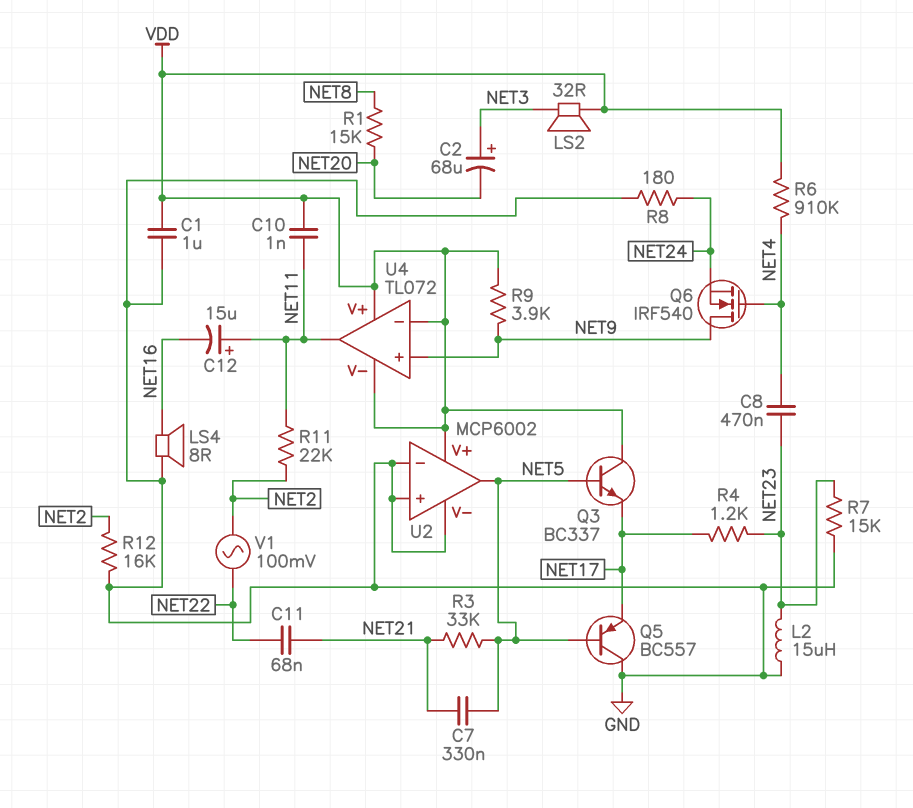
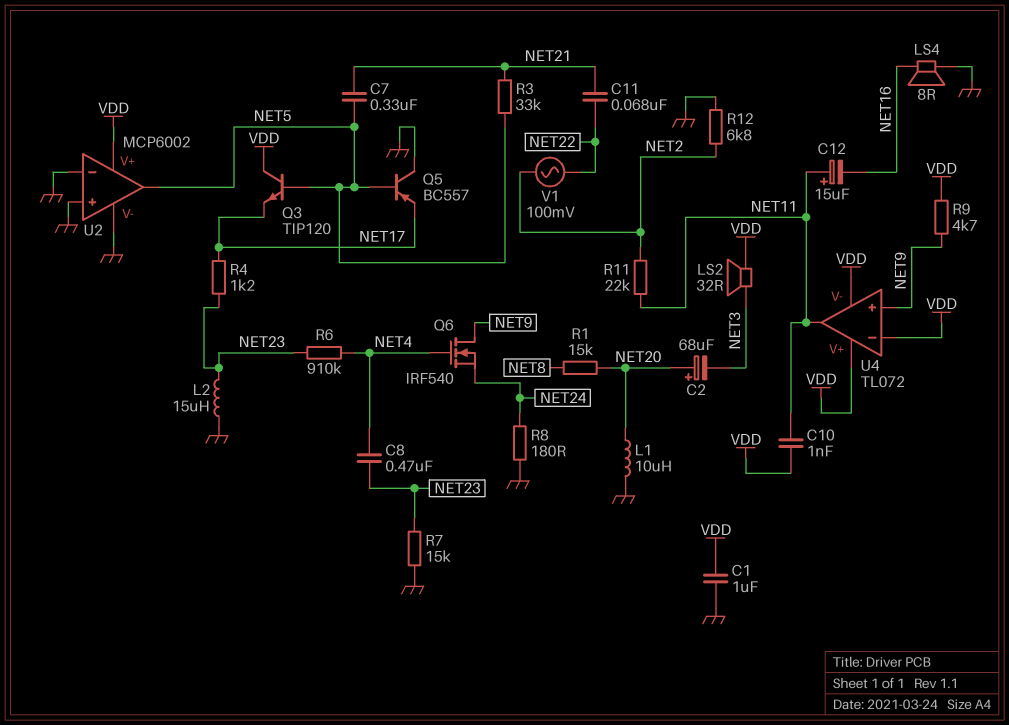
C2: 68uF (plus NET3, minus NET20) -> 68uF (plus NET20, minus NET3)
L1: none -> 10uH (GND, NET20)
Q3: NPN BC337 (B NET5, C VDD, E NET17) -> NPN TIP120 (B NET5, C VDD, E NET17)
R6: 910k (NET4, VDD) -> 910k (NET4, NET23)
R9: 3.9k (NET9, VDD) -> 4.7k (NET9, VDD)
R12: 16k (GND, NET2) -> 6.8k (GND, NET2)

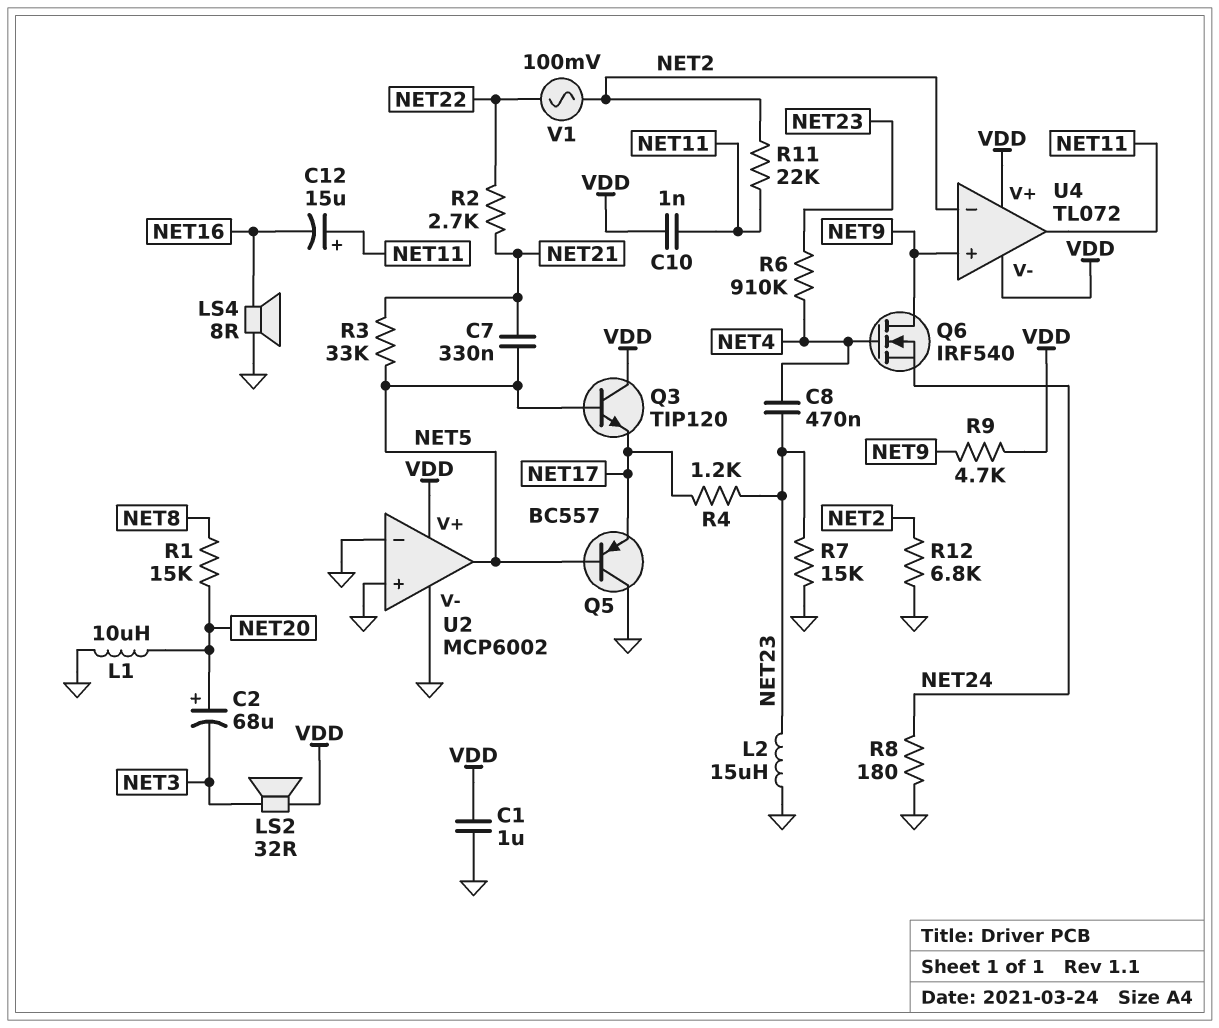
C11: 68nF (NET21, NET22) -> none
R2: none -> 2.7k (NET21, NET22)
U4 pin in-: VDD -> NET2

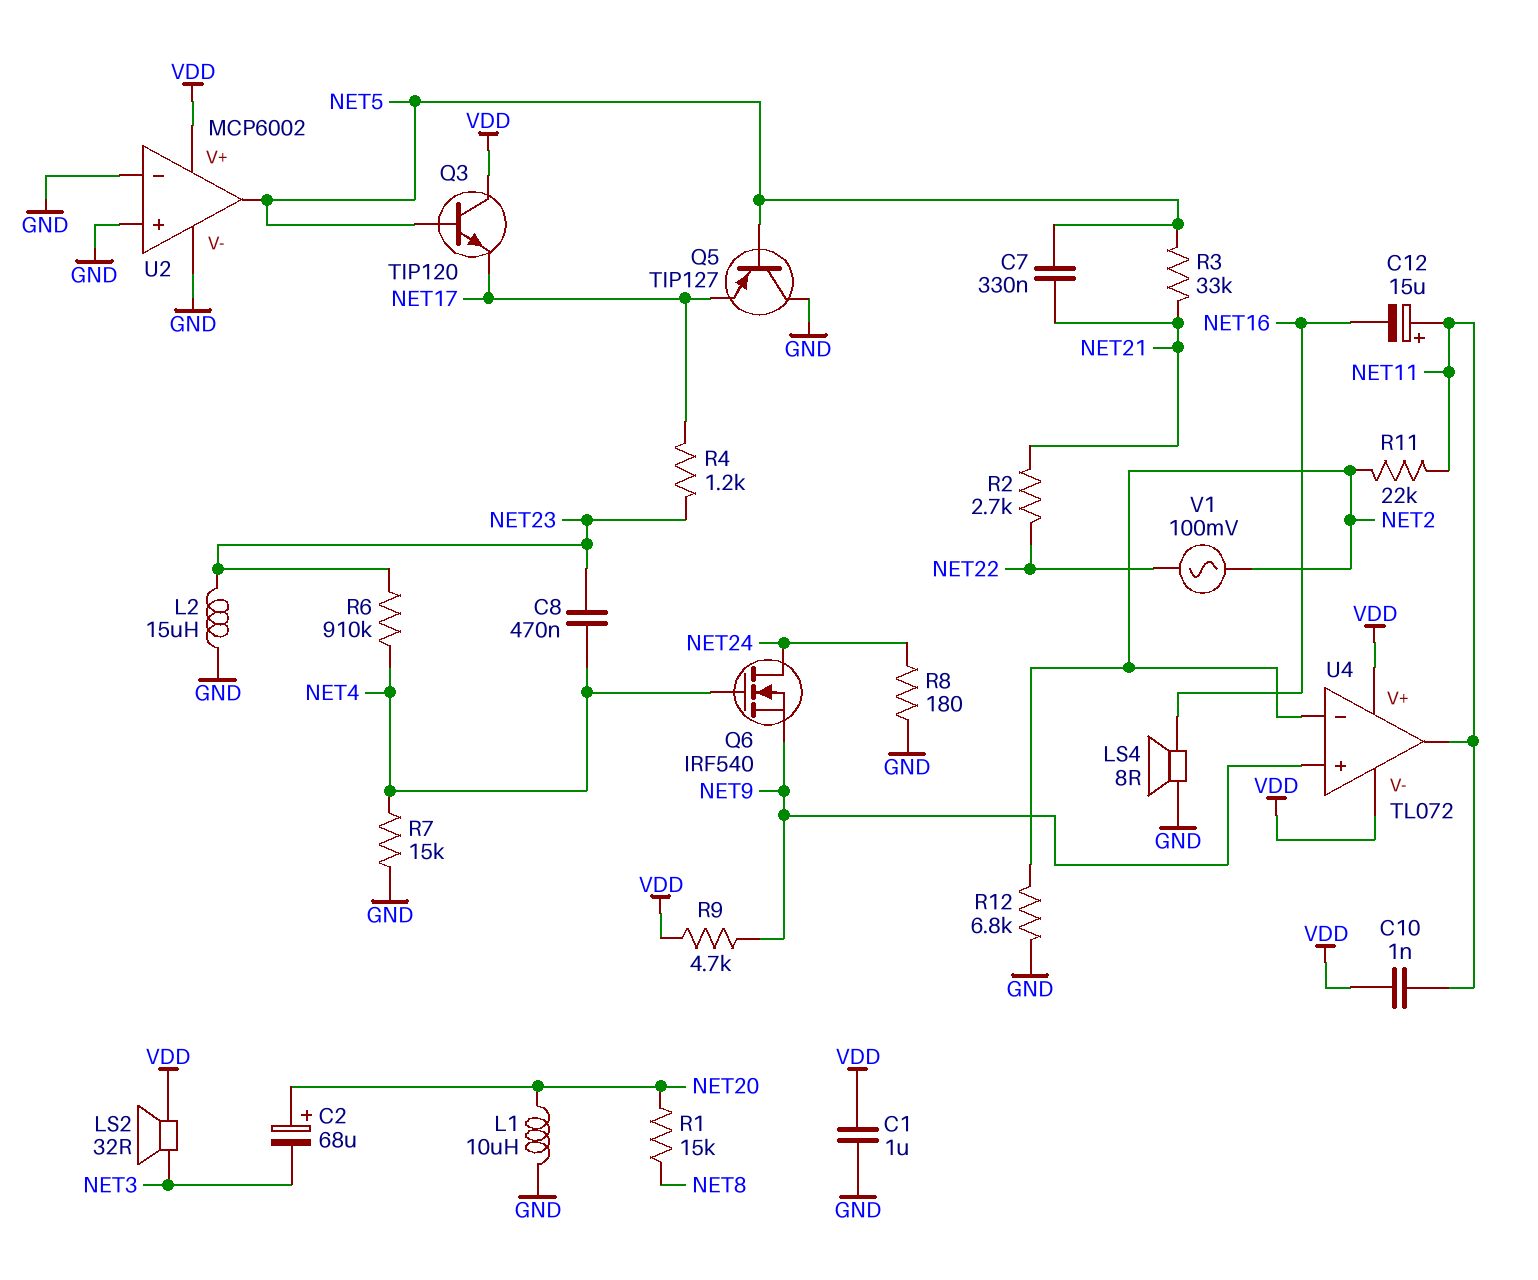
Q5: PNP BC557 (B NET5, C GND, E NET17) -> PNP TIP127 (B NET5, C GND, E NET17)
Q6: NMOS IRF540 (G NET4, D NET9, S NET24) -> NMOS IRF540 (G NET4, D NET24, S NET9)
R7: 15k (GND, NET23) -> 15k (GND, NET4)

